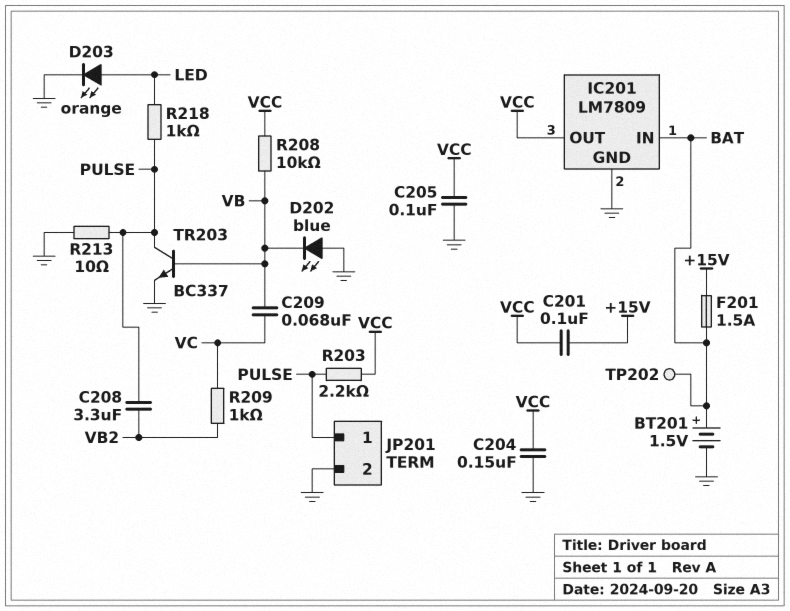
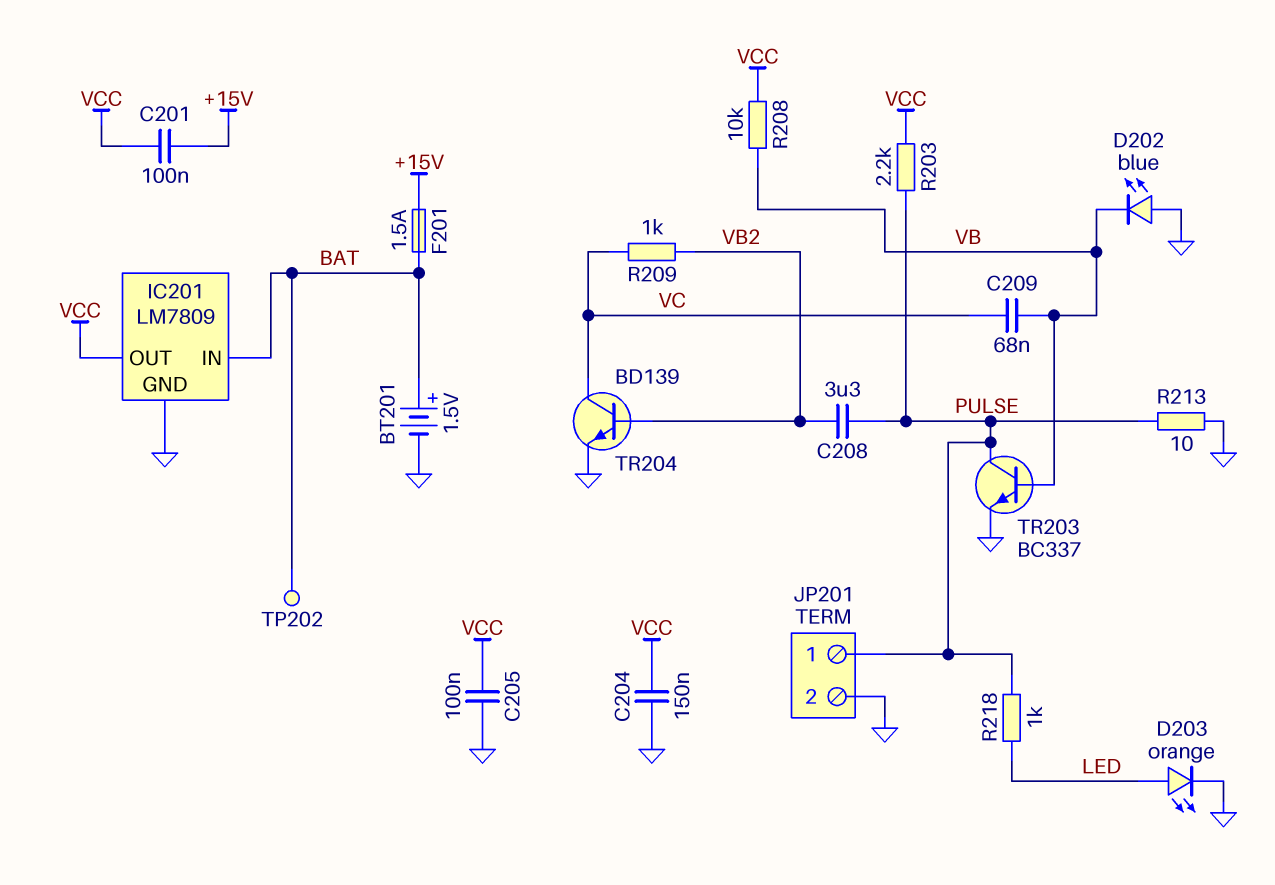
TR204: none -> NPN BD139 (B VB2, C VC, E GND)

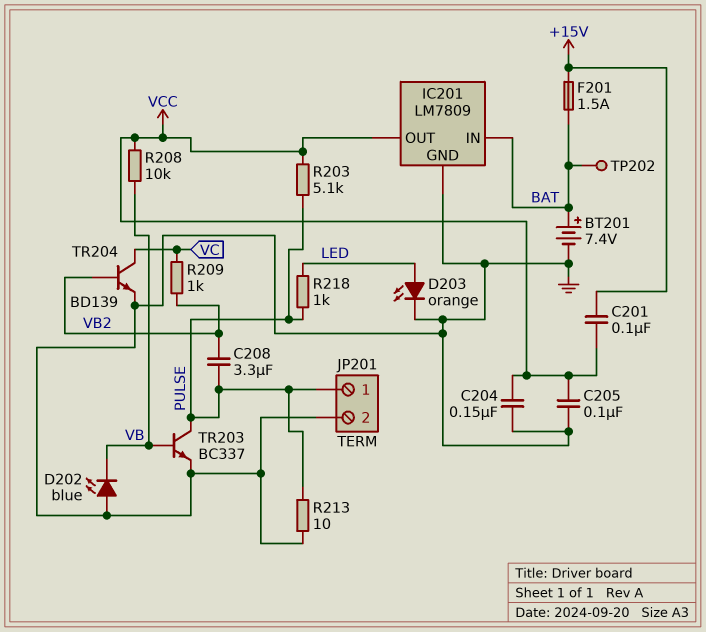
BT201: 1.5V (plus BAT, minus GND) -> 7.4V (plus BAT, minus GND)
C209: 68nF (VB, VC) -> none
R203: 2.2k (PULSE, VCC) -> 5.1k (PULSE, VCC)

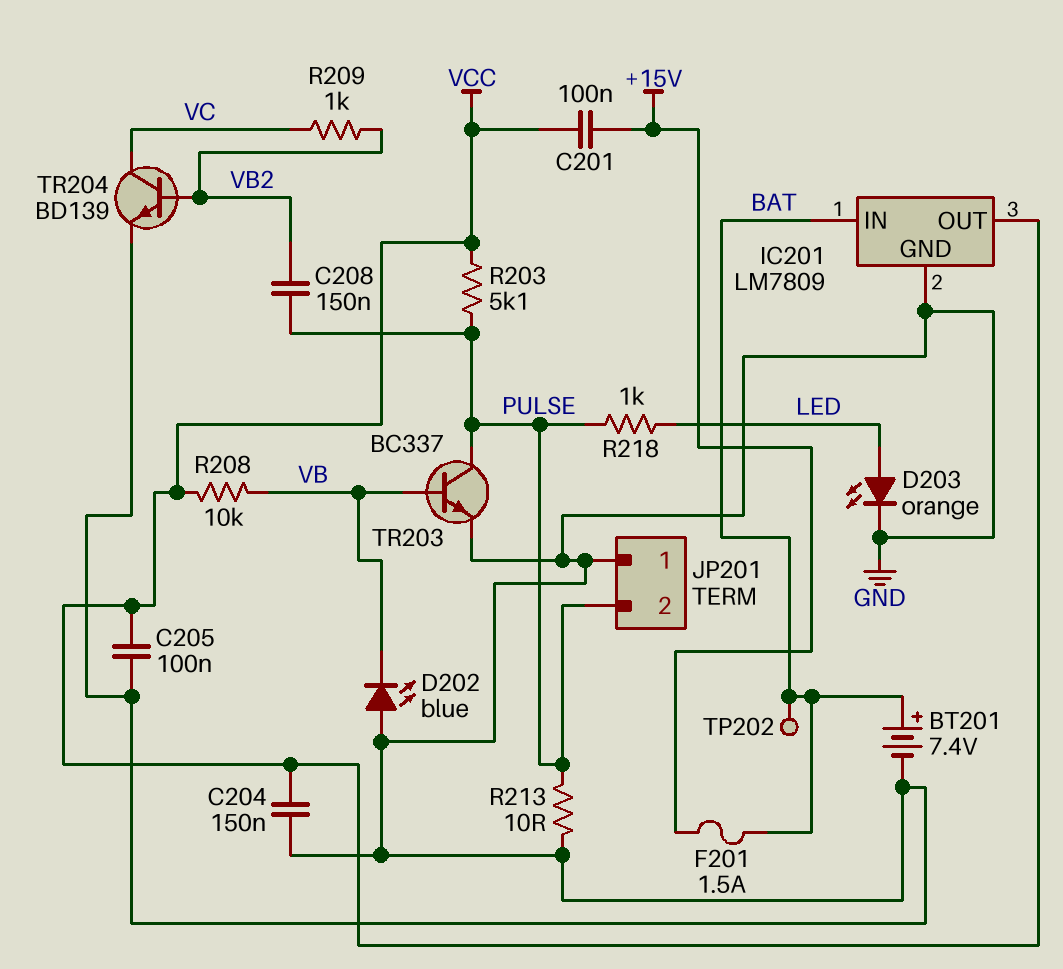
C208: 3.3uF (PULSE, VB2) -> 150nF (PULSE, VB2)
JP201 pin 1: PULSE -> GND
JP201 pin 2: GND -> PULSE

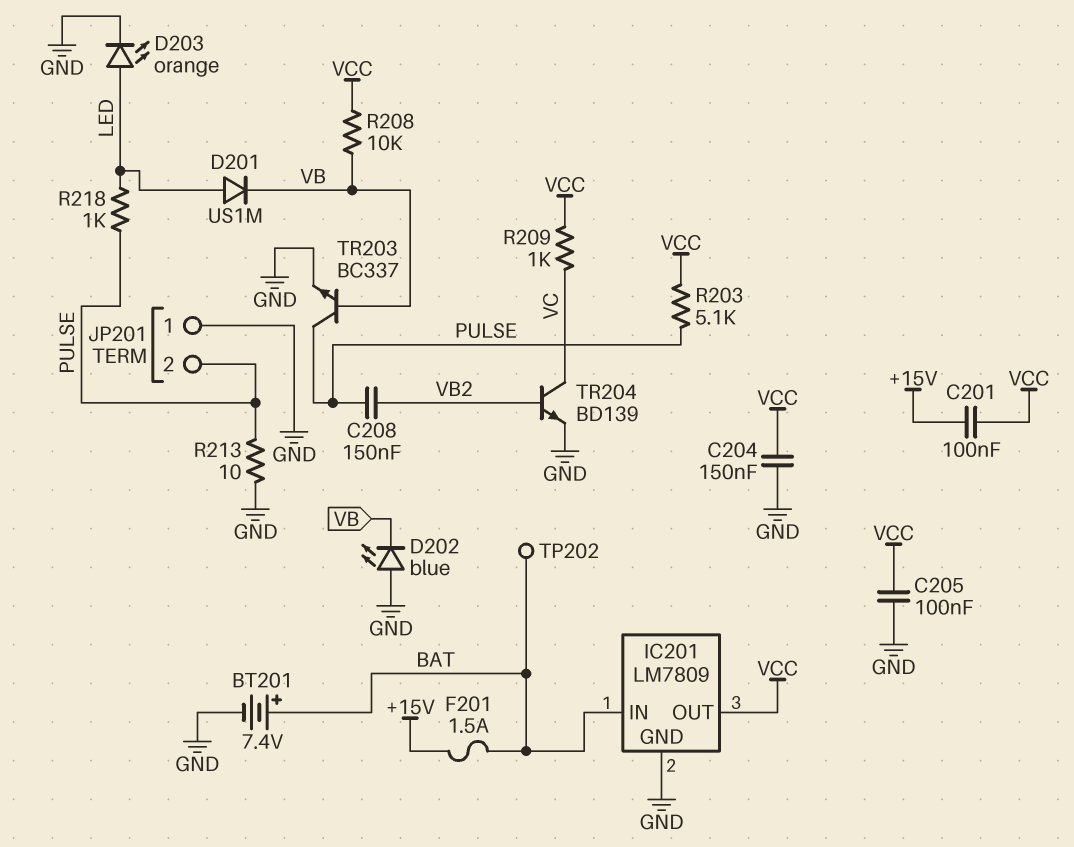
D201: none -> diode US1M (A LED, K VB)
R209: 1k (VB2, VC) -> 1k (VC, VCC)

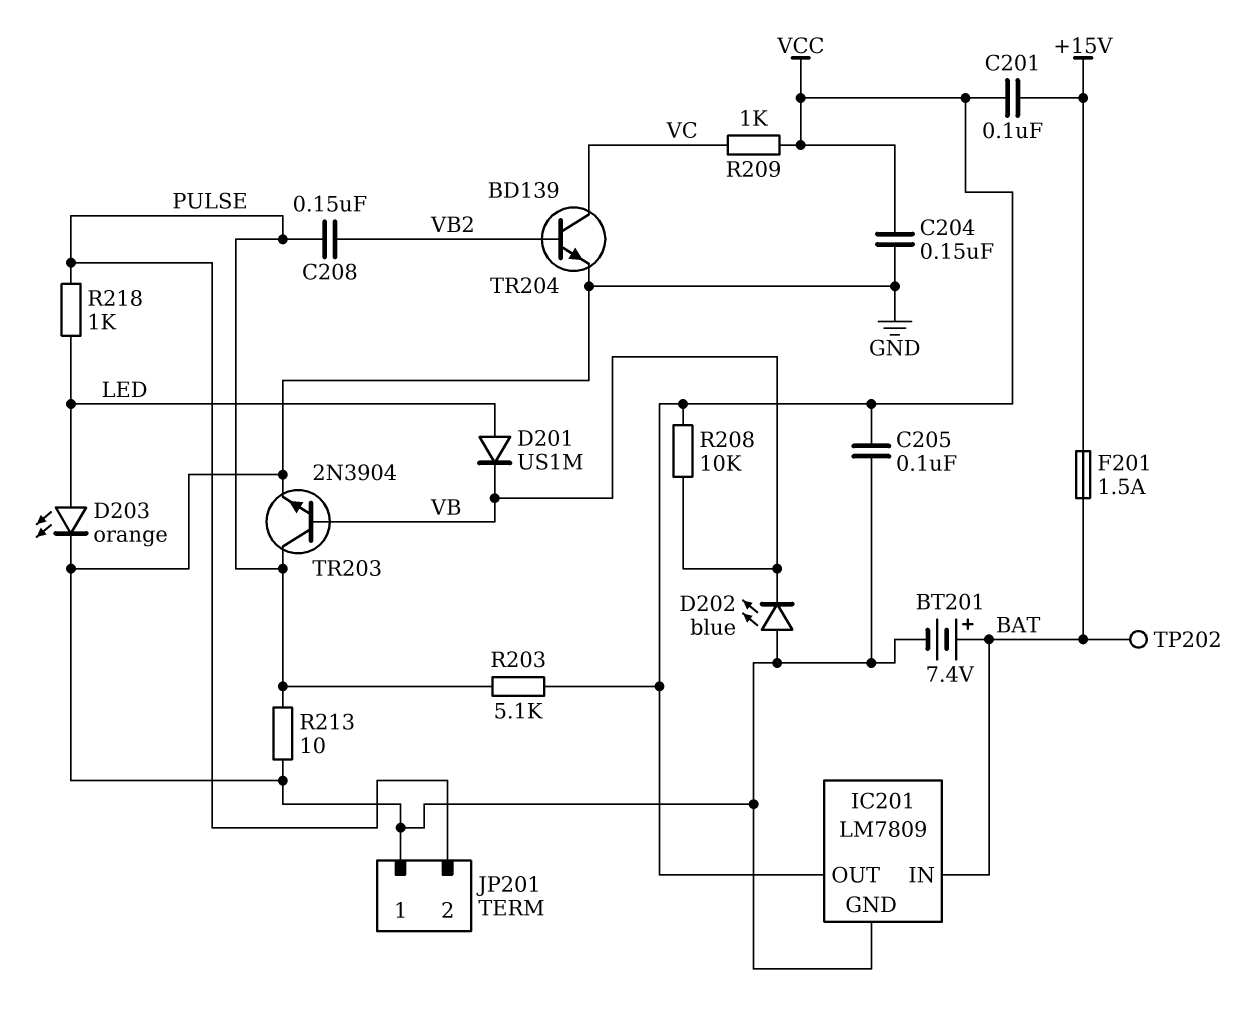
TR203: NPN BC337 (B VB, C PULSE, E GND) -> NPN 2N3904 (B VB, C PULSE, E GND)

